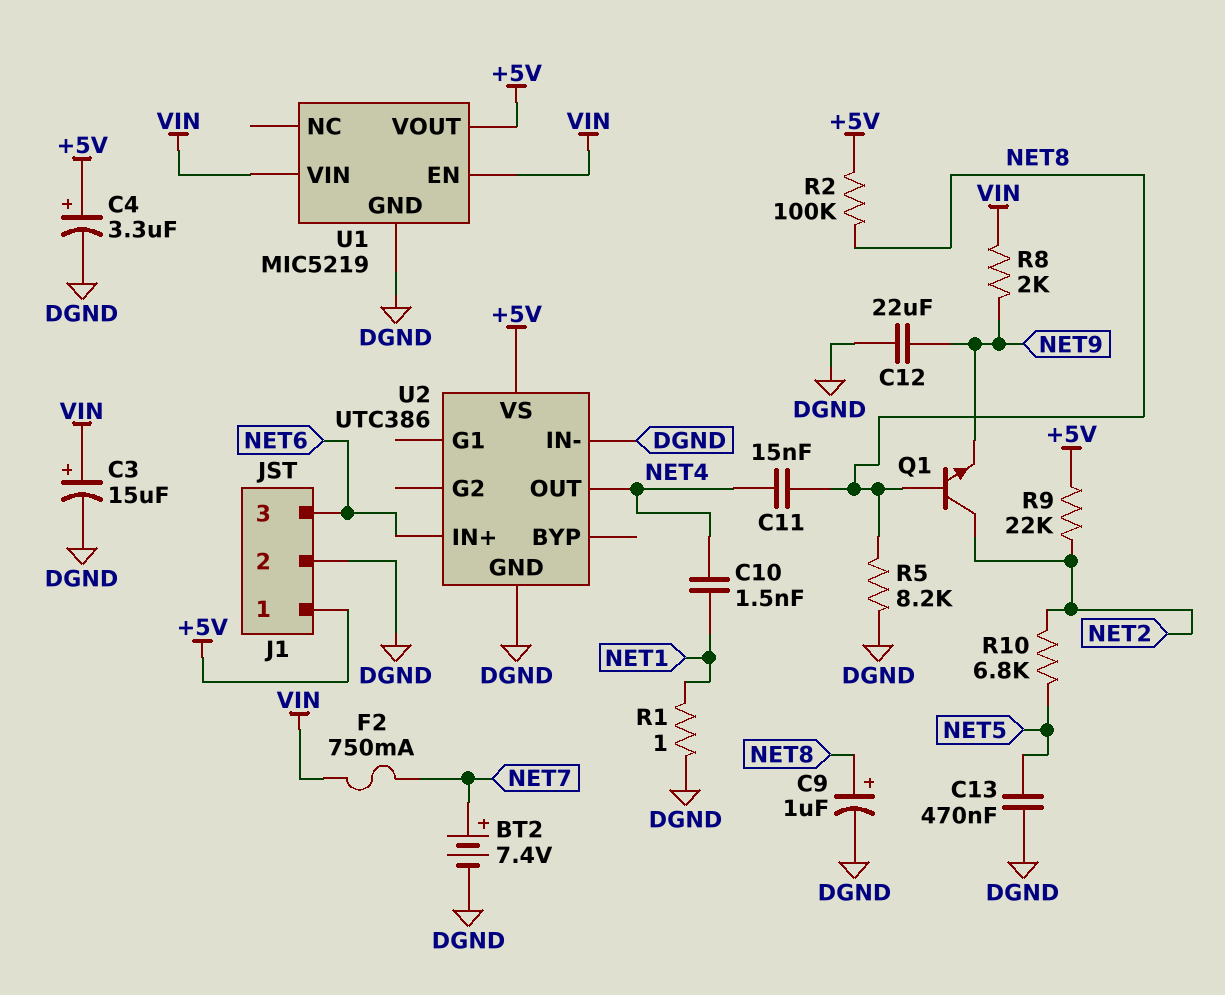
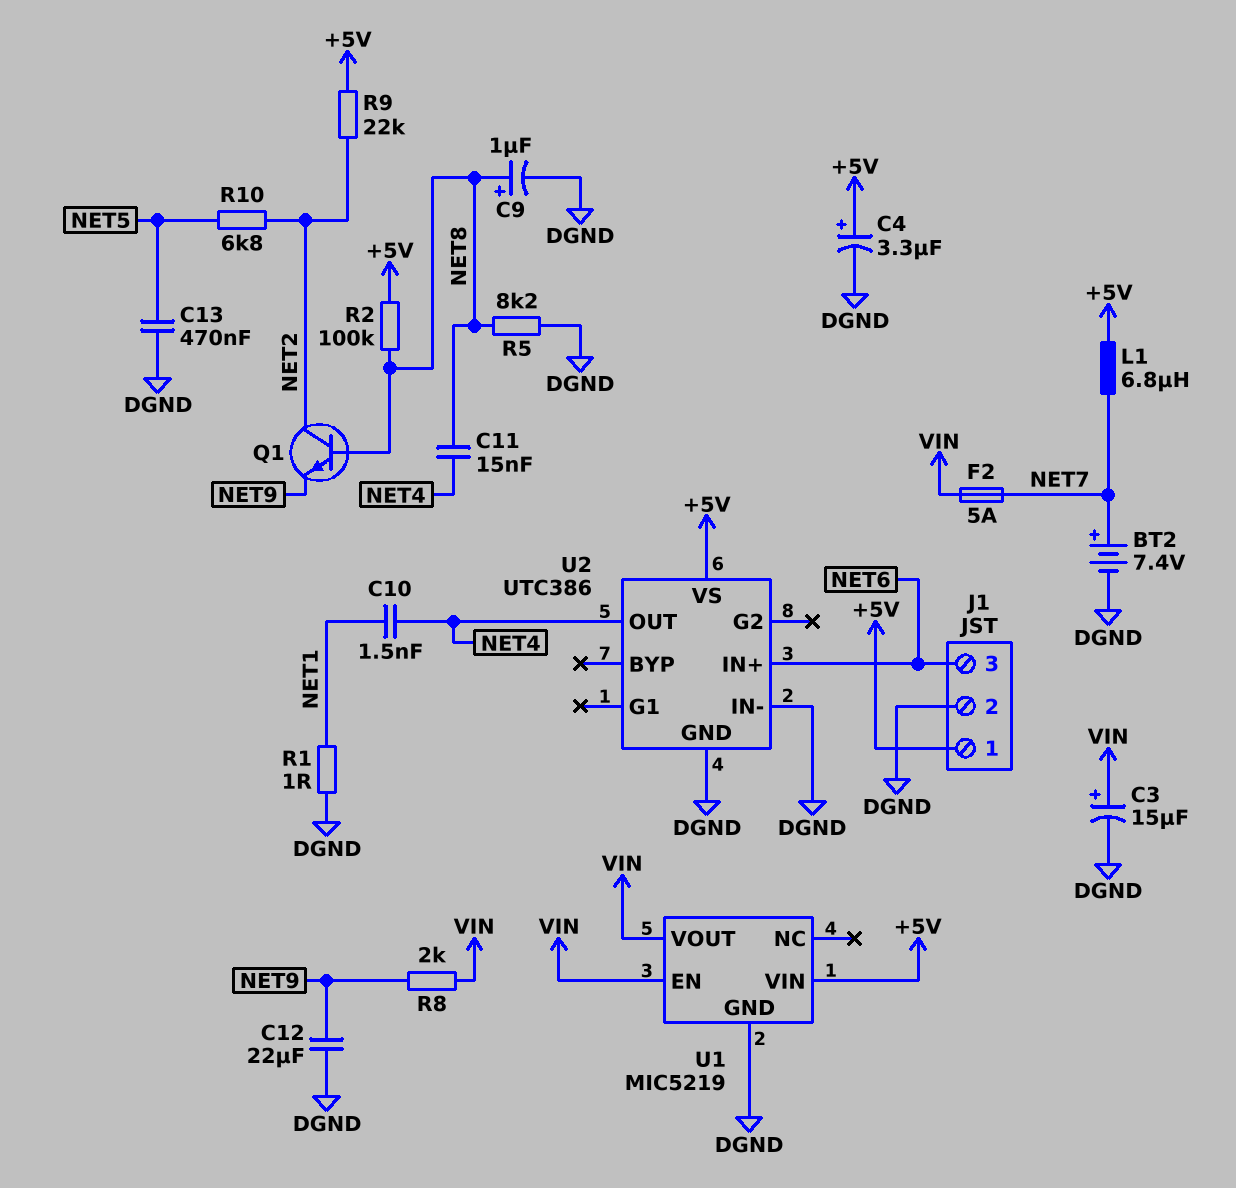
F2: 750mA (NET7, VIN) -> 5A (NET7, VIN)
L1: none -> 6.8uH (+5V, NET7)
U1 pin VIN: VIN -> +5V
U1 pin VOUT: +5V -> VIN

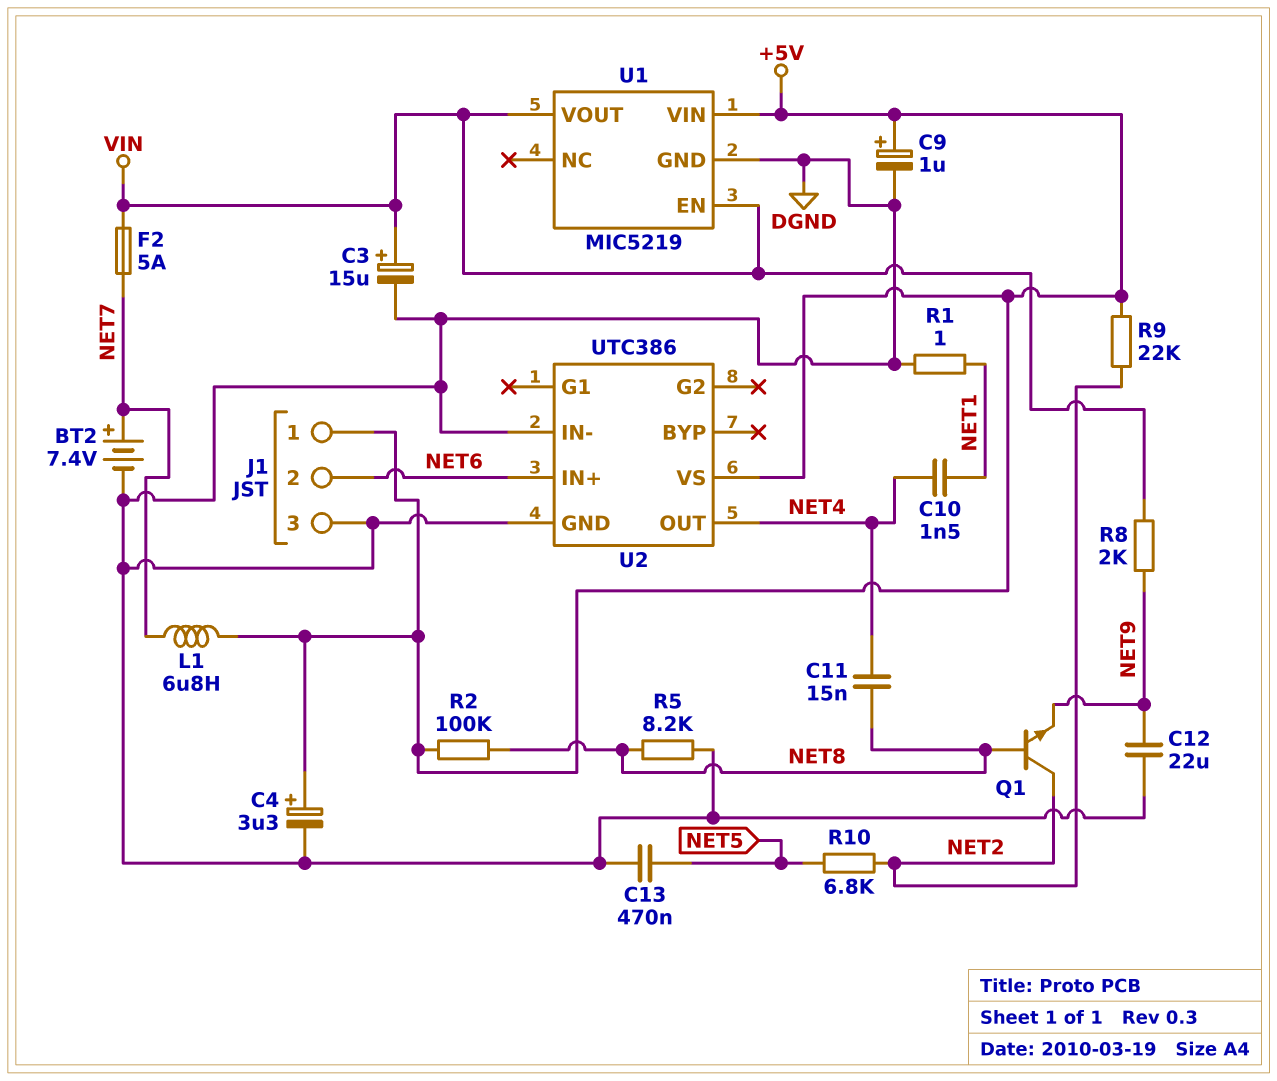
C9: 1uF (plus NET8, minus DGND) -> 1uF (plus +5V, minus DGND)
J1 pin 2: DGND -> NET6
J1 pin 3: NET6 -> DGND

